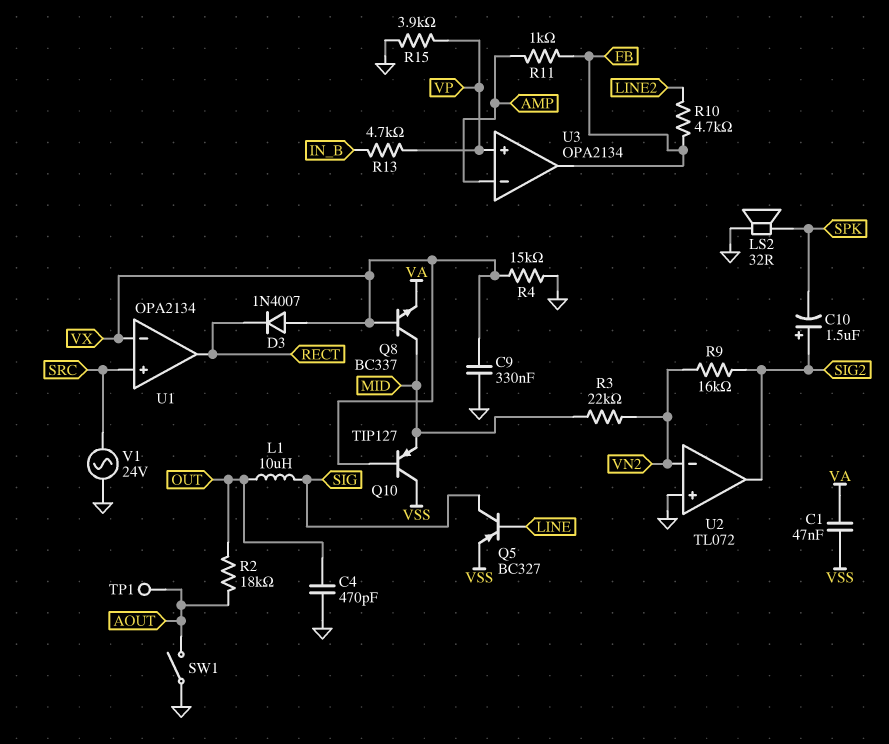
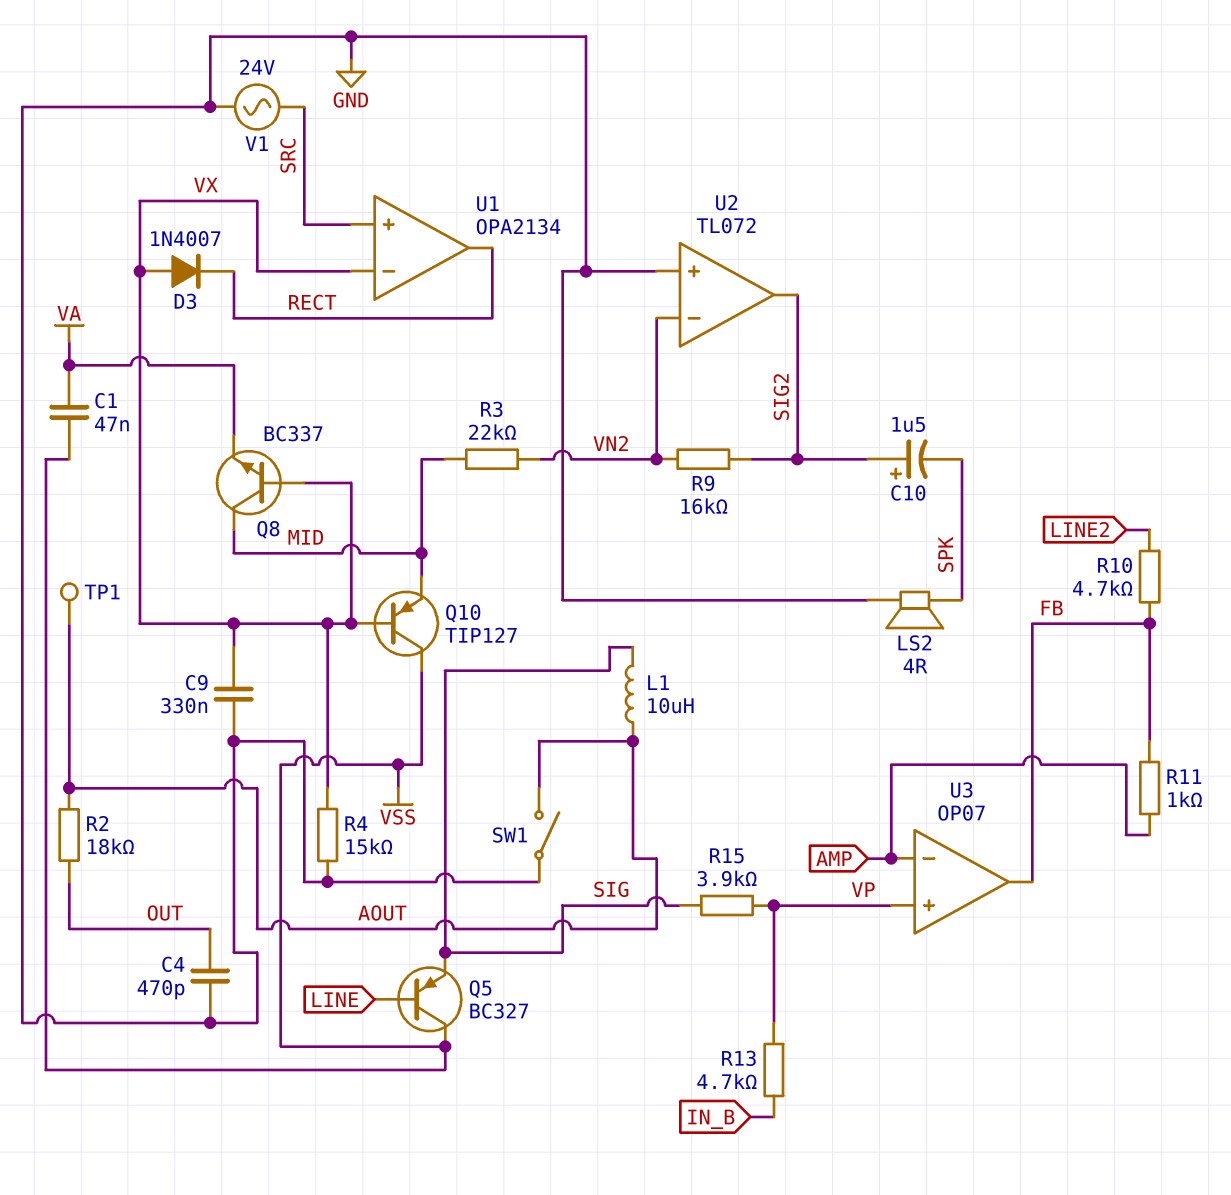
L1: 10uH (OUT, SIG) -> 10uH (AOUT, SIG)
LS2: speaker 32R (GND, SPK) -> speaker 4R (GND, SPK)
Q5: PNP BC327 (B LINE, C SIG, E VSS) -> PNP BC327 (B LINE, C VSS, E SIG)
R15: 3.9k (GND, VP) -> 3.9k (SIG, VP)
U3: OPA2134 -> OP07

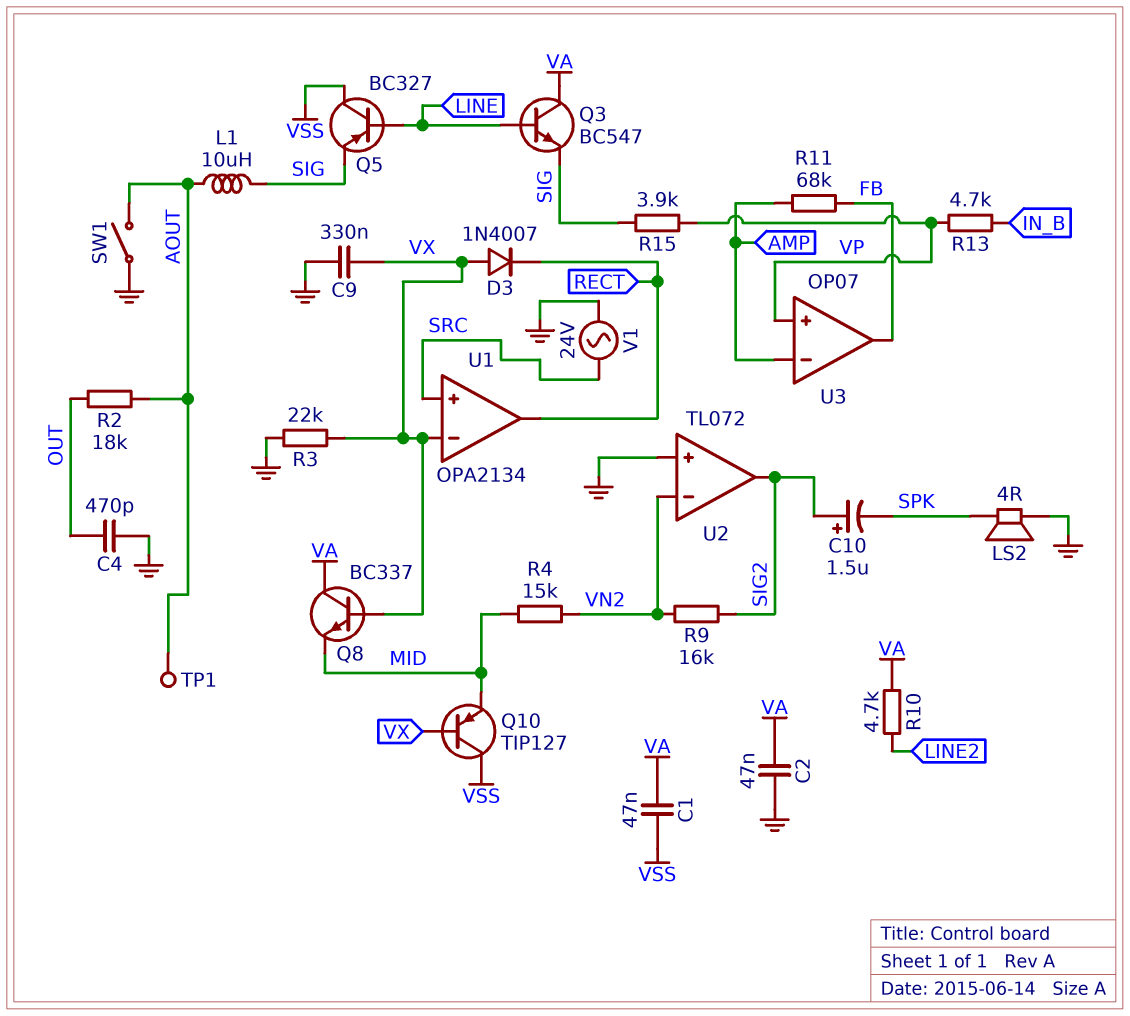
C2: none -> 47nF (GND, VA)
Q3: none -> NPN BC547 (B LINE, C VA, E SIG)
Q8: NPN BC337 (B VX, C MID, E VA) -> NPN BC337 (B VX, C VA, E MID)
R3: 22k (MID, VN2) -> 22k (GND, VX)
R4: 15k (GND, VX) -> 15k (MID, VN2)
R10: 4.7k (FB, LINE2) -> 4.7k (LINE2, VA)
R11: 1k (AMP, FB) -> 68k (AMP, FB)

